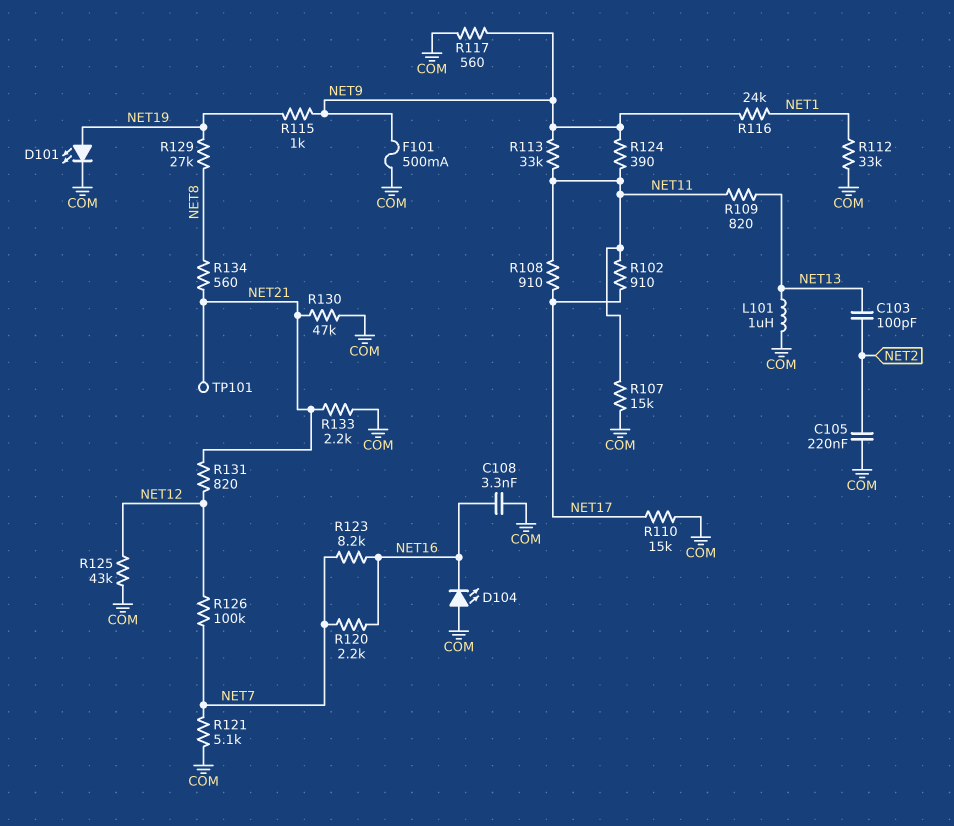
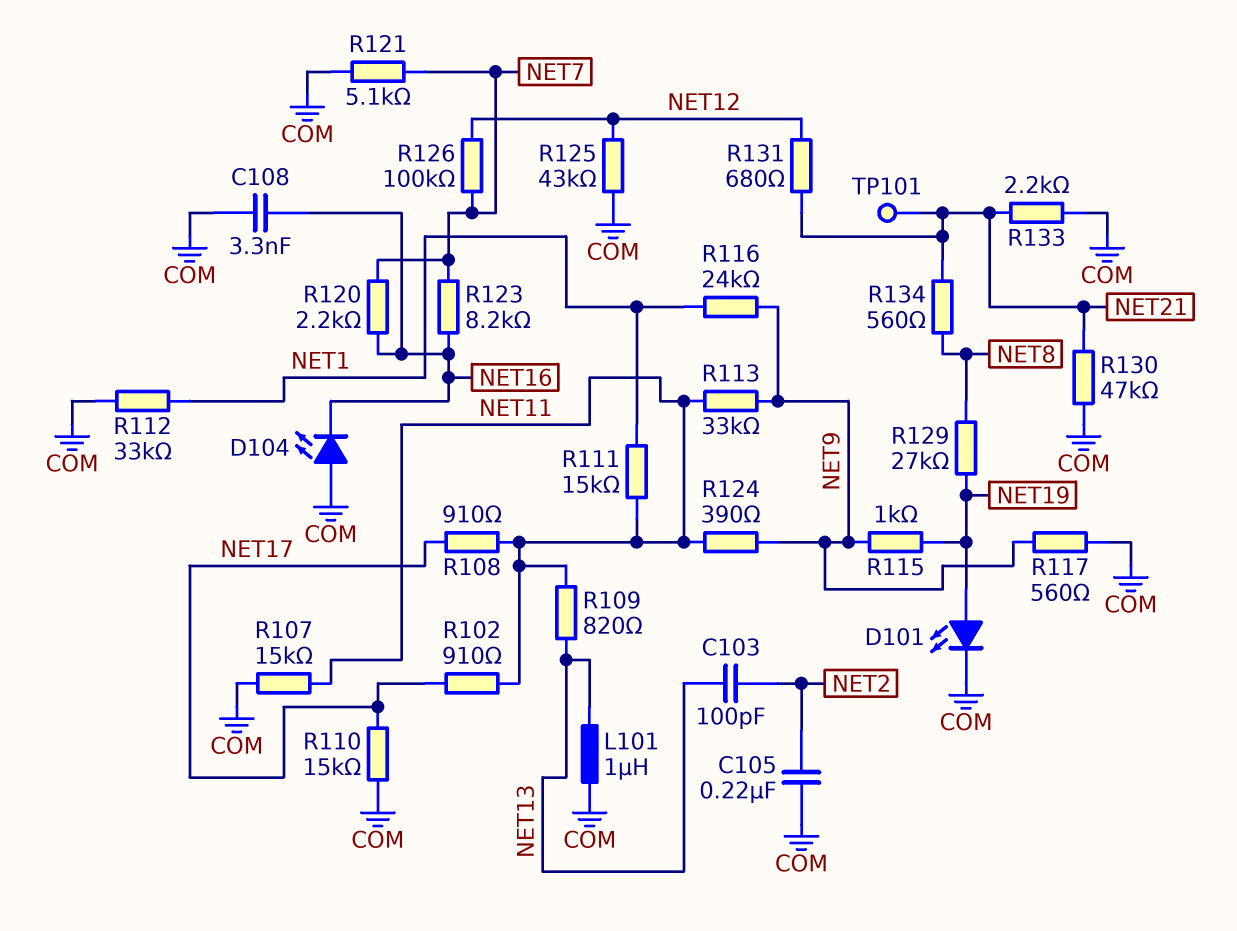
F101: 500mA (COM, NET9) -> none
R111: none -> 15k (NET1, NET11)
R131: 820 (NET12, NET21) -> 680 (NET12, NET21)

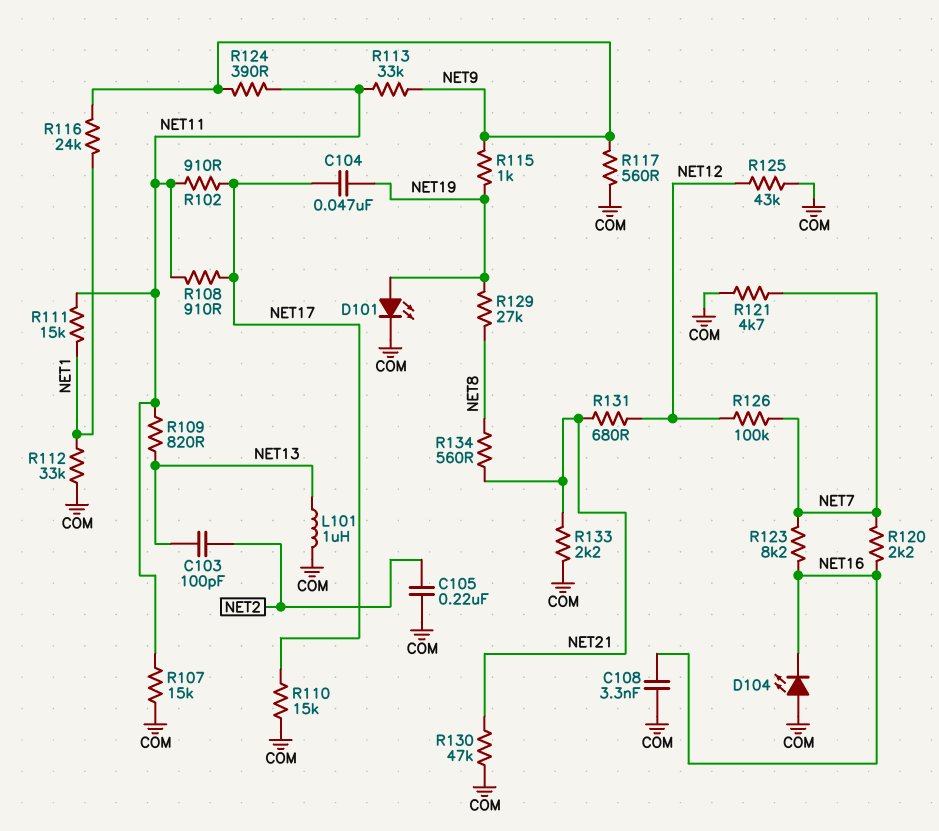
C104: none -> 47nF (NET17, NET19)
R121: 5.1k (COM, NET7) -> 4.7k (COM, NET7)
TP101: test point (NET21) -> none

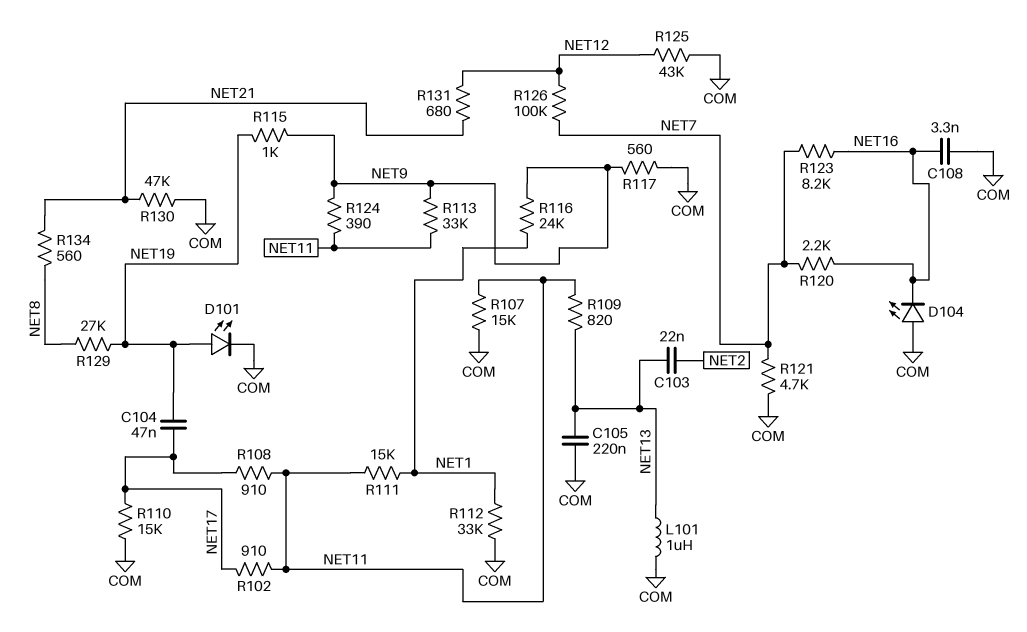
C103: 100pF (NET2, NET13) -> 22nF (NET2, NET13)
C105: 220nF (COM, NET2) -> 220nF (COM, NET13)
R133: 2.2k (COM, NET21) -> none

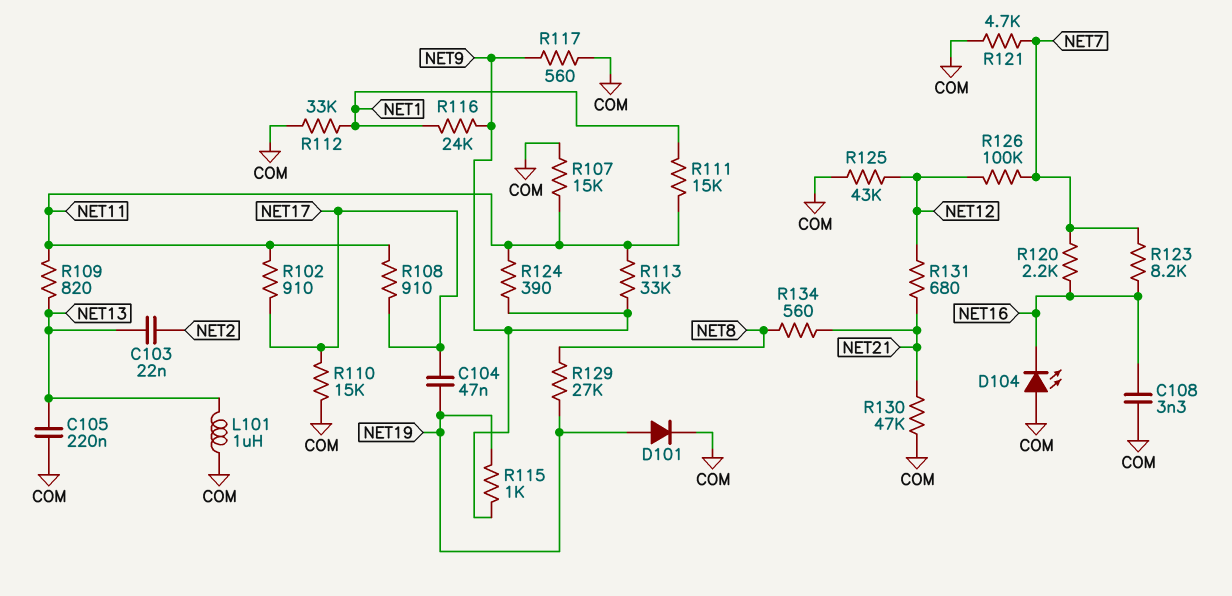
D101: LED (A NET19, K COM) -> diode (A NET19, K COM)

